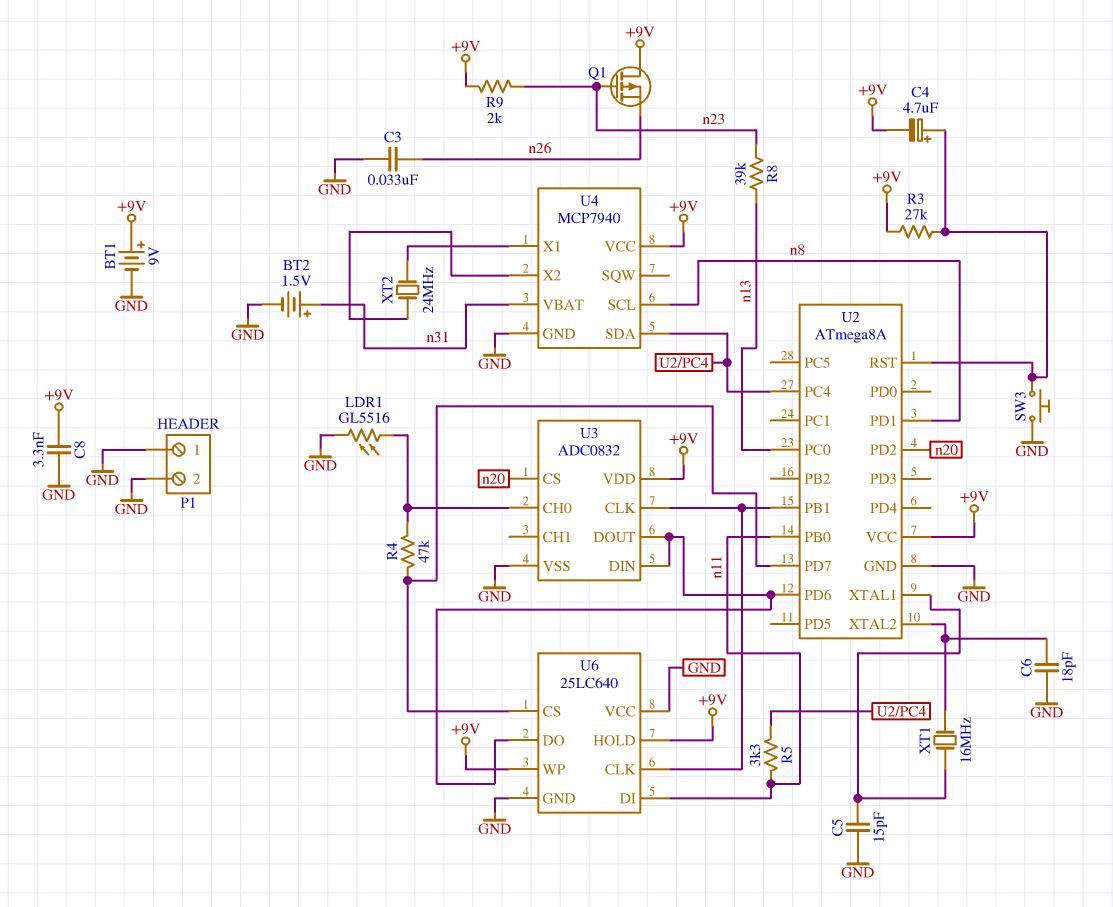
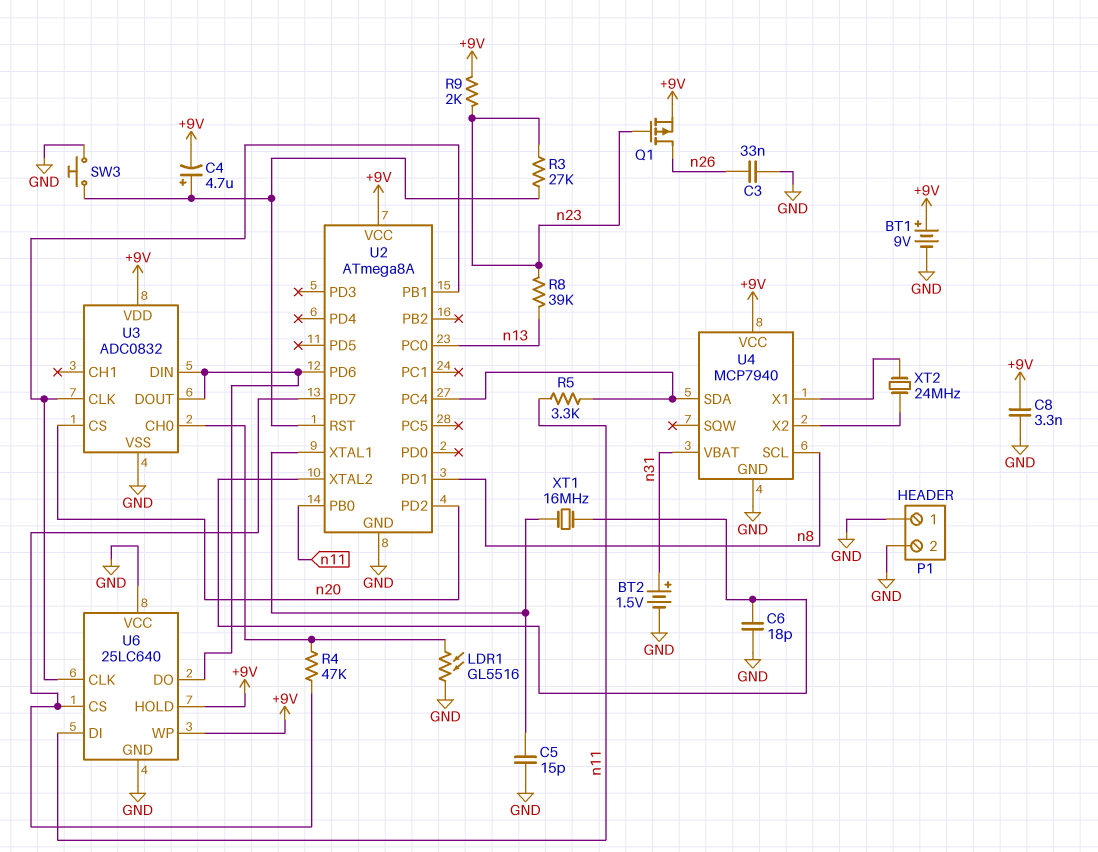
Q1: PMOS (G n23, D +9V, S n26) -> PMOS (G n23, D n26, S +9V)
R3: 27k (+9V, U2/RST) -> 27k (U2/RST, n23)

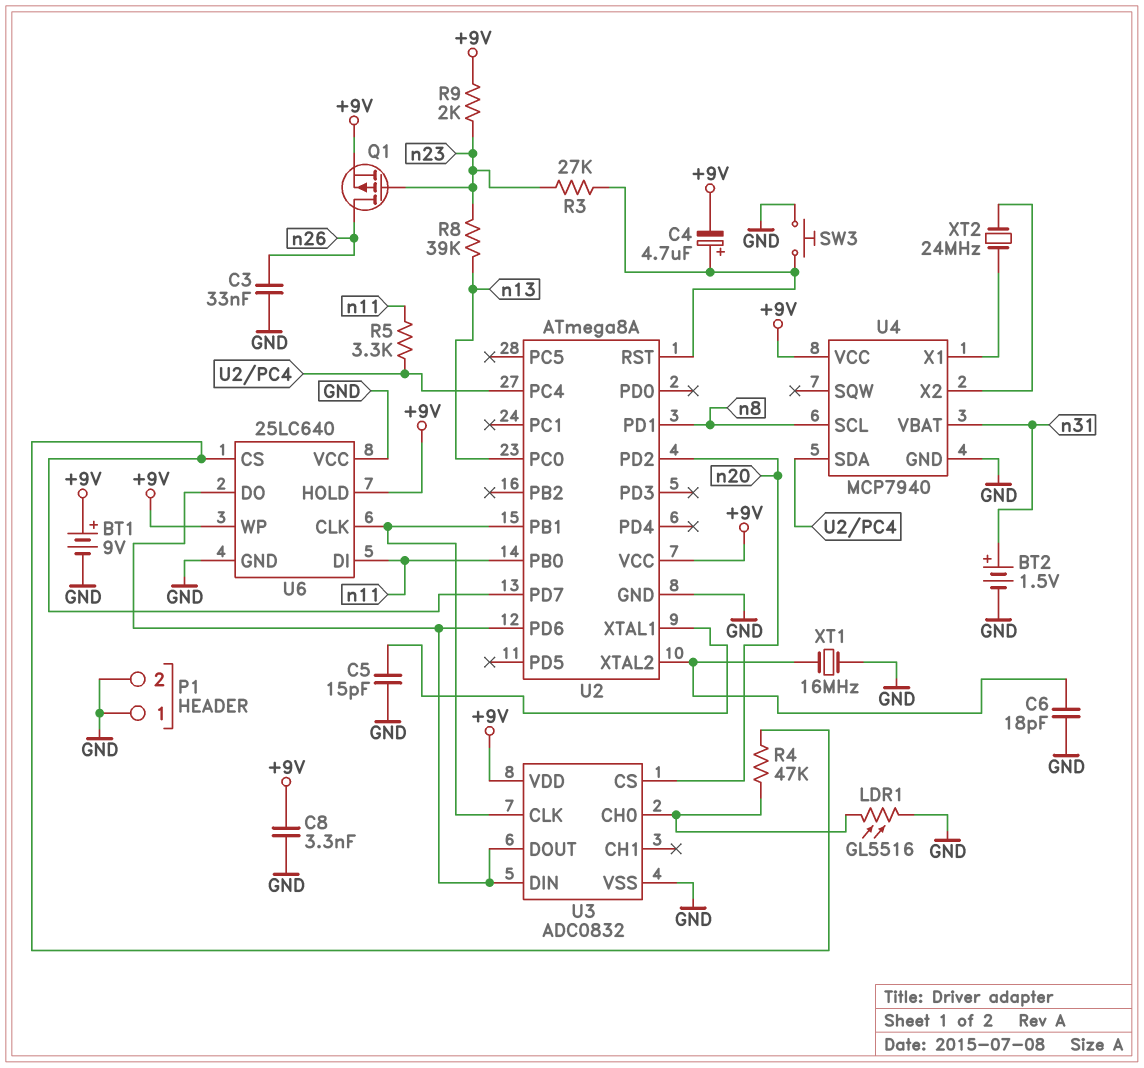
XT1: 16MHz (U2/XTAL1, U2/XTAL2) -> 16MHz (GND, U2/XTAL2)

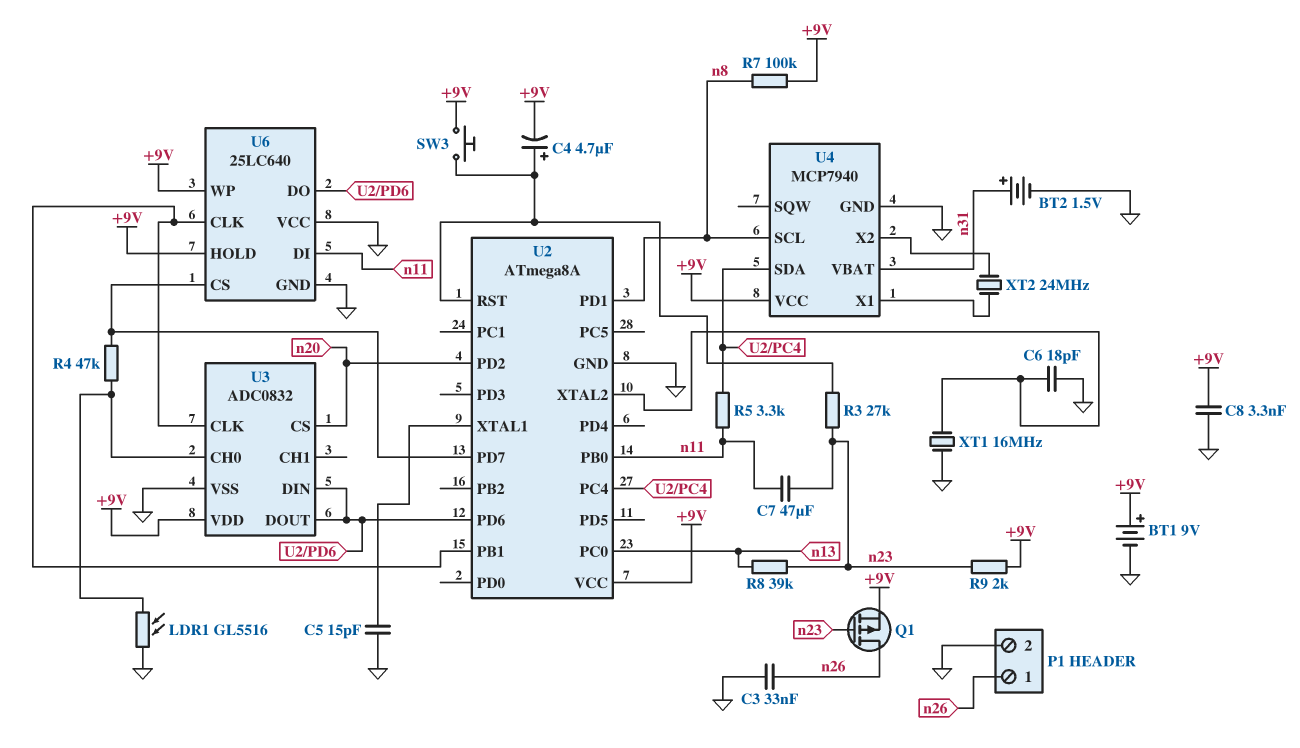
C7: none -> 47uF (n11, n23)
P1 pin 1: GND -> n26
R7: none -> 100k (+9V, n8)
SW3: button (GND, U2/RST) -> button (+9V, U2/RST)

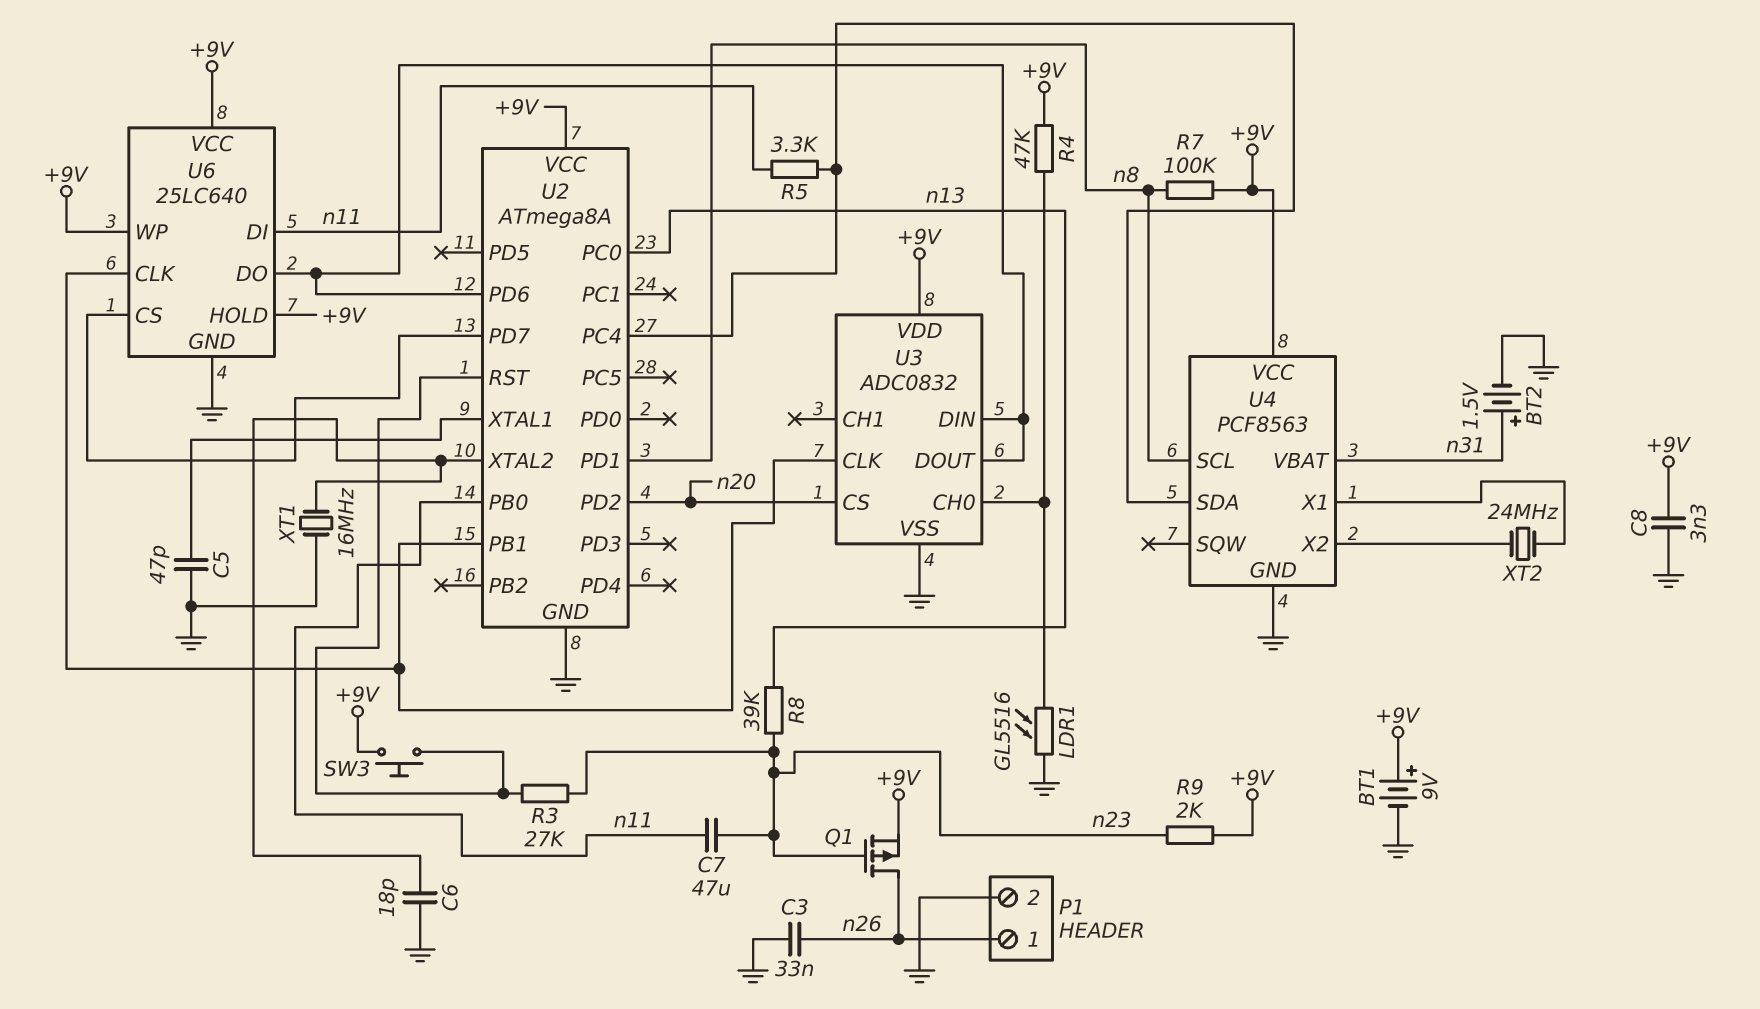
C4: 4.7uF (plus U2/RST, minus +9V) -> none
C5: 15pF (GND, U2/XTAL1) -> 47pF (GND, U2/XTAL1)
R4: 47k (U2/PD7, U3/CH0) -> 47k (+9V, U3/CH0)
U4: MCP7940 -> PCF8563
U6 pin VCC: GND -> +9V

